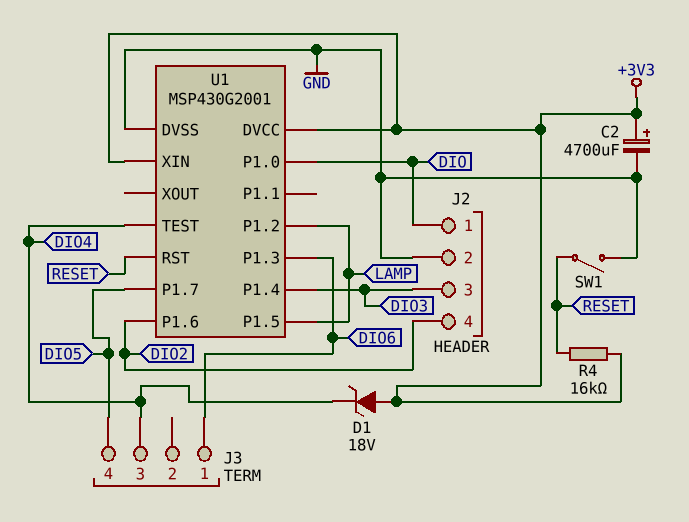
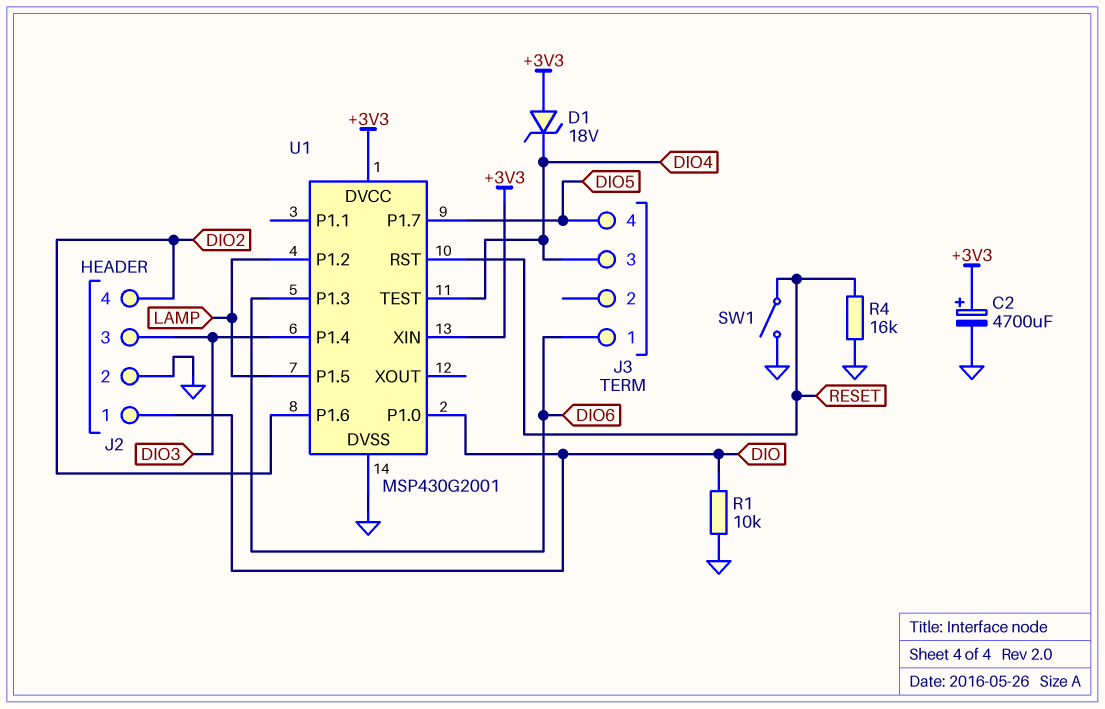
R1: none -> 10k (DIO, GND)
R4: 16k (+3V3, RESET) -> 16k (GND, RESET)

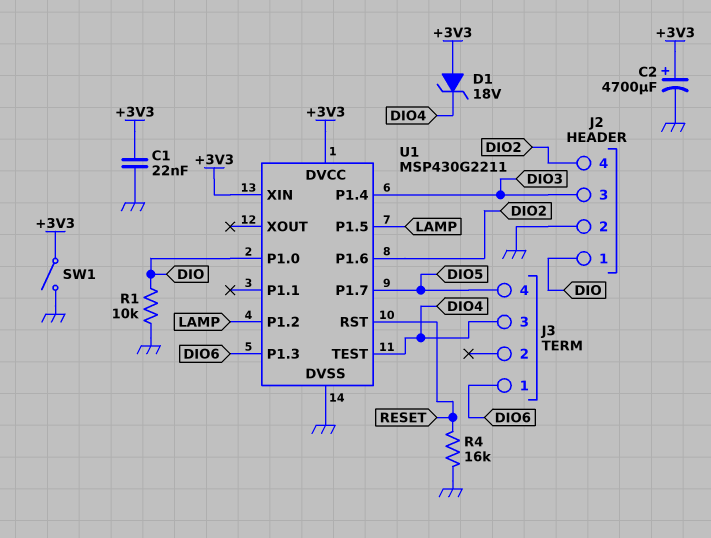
C1: none -> 22nF (+3V3, GND)
SW1: switch (GND, RESET) -> switch (+3V3, GND)
U1: MSP430G2001 -> MSP430G2211

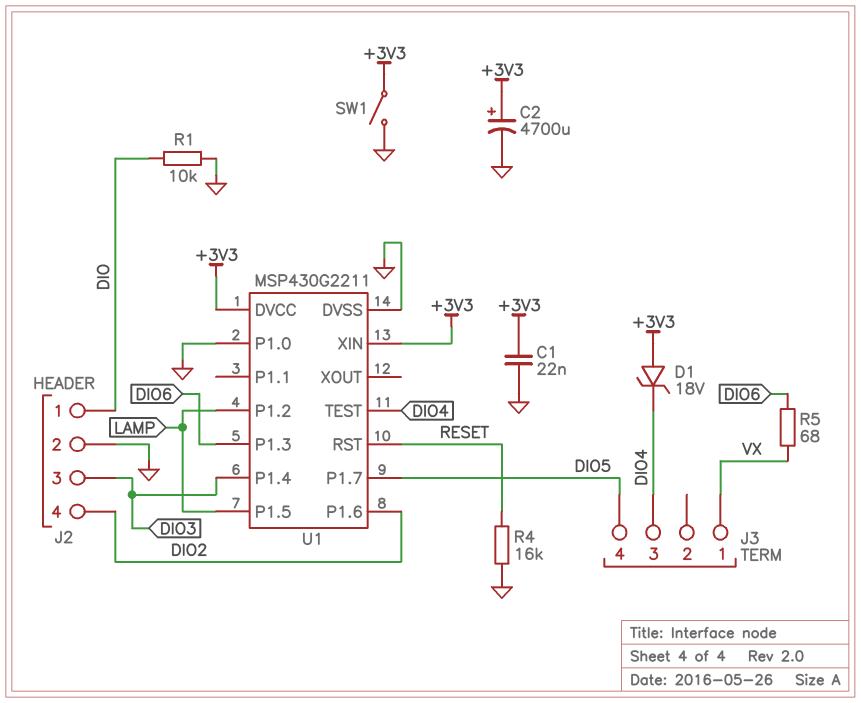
J3 pin 1: DIO6 -> VX
R5: none -> 68 (DIO6, VX)
U1 pin P1.0: DIO -> GND

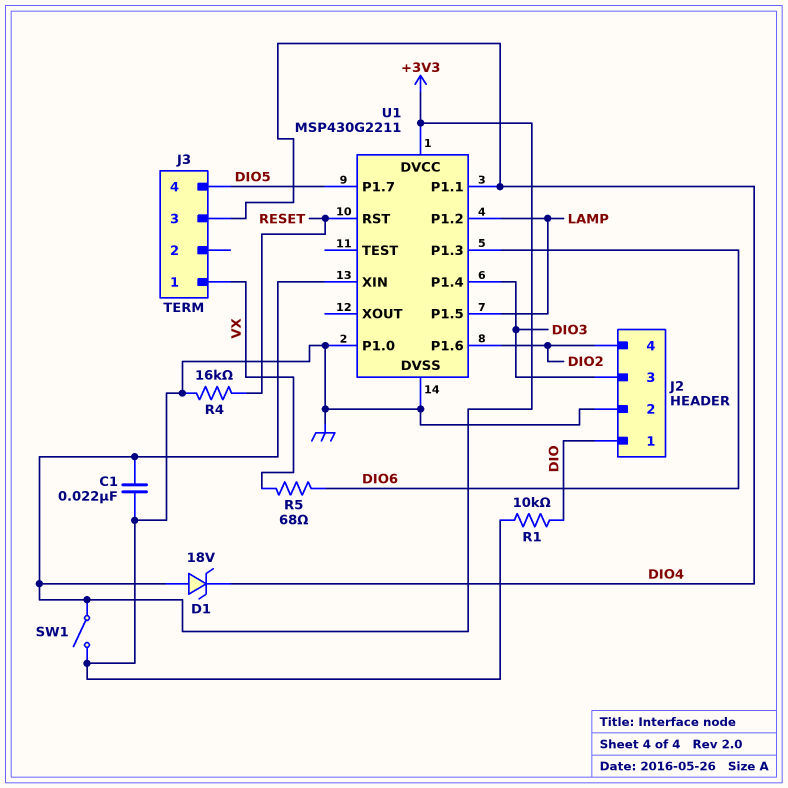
C2: 4700uF (plus +3V3, minus GND) -> none
U1 pin P1.1: none -> DIO4
U1 pin TEST: DIO4 -> none

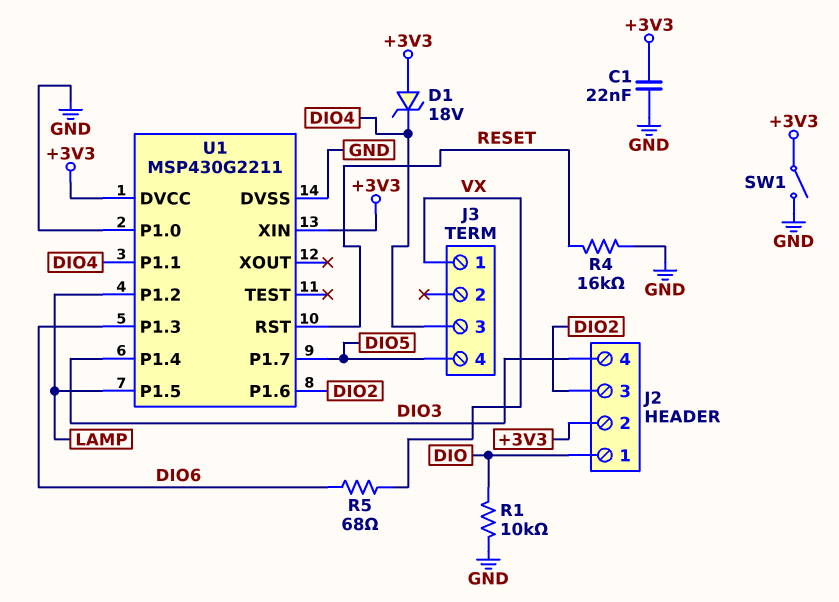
J2 pin 2: GND -> +3V3
J2 pin 3: DIO3 -> DIO2
J2 pin 4: DIO2 -> DIO3

